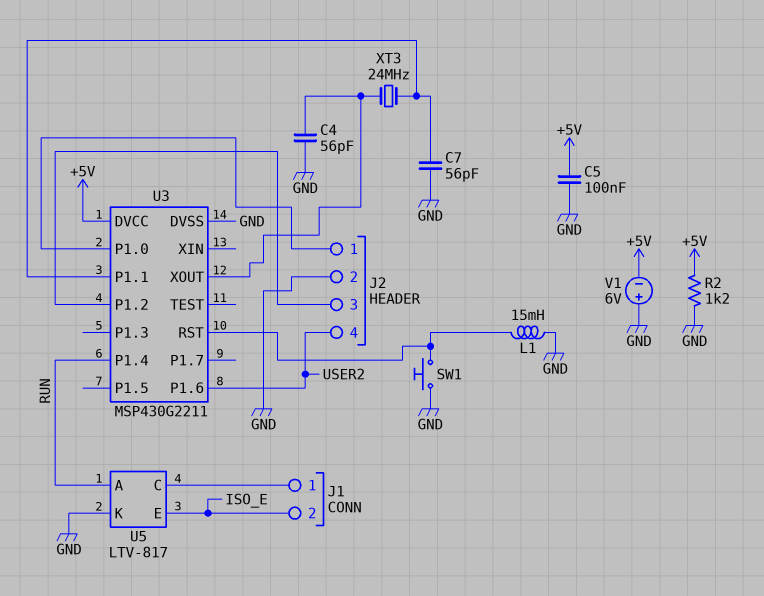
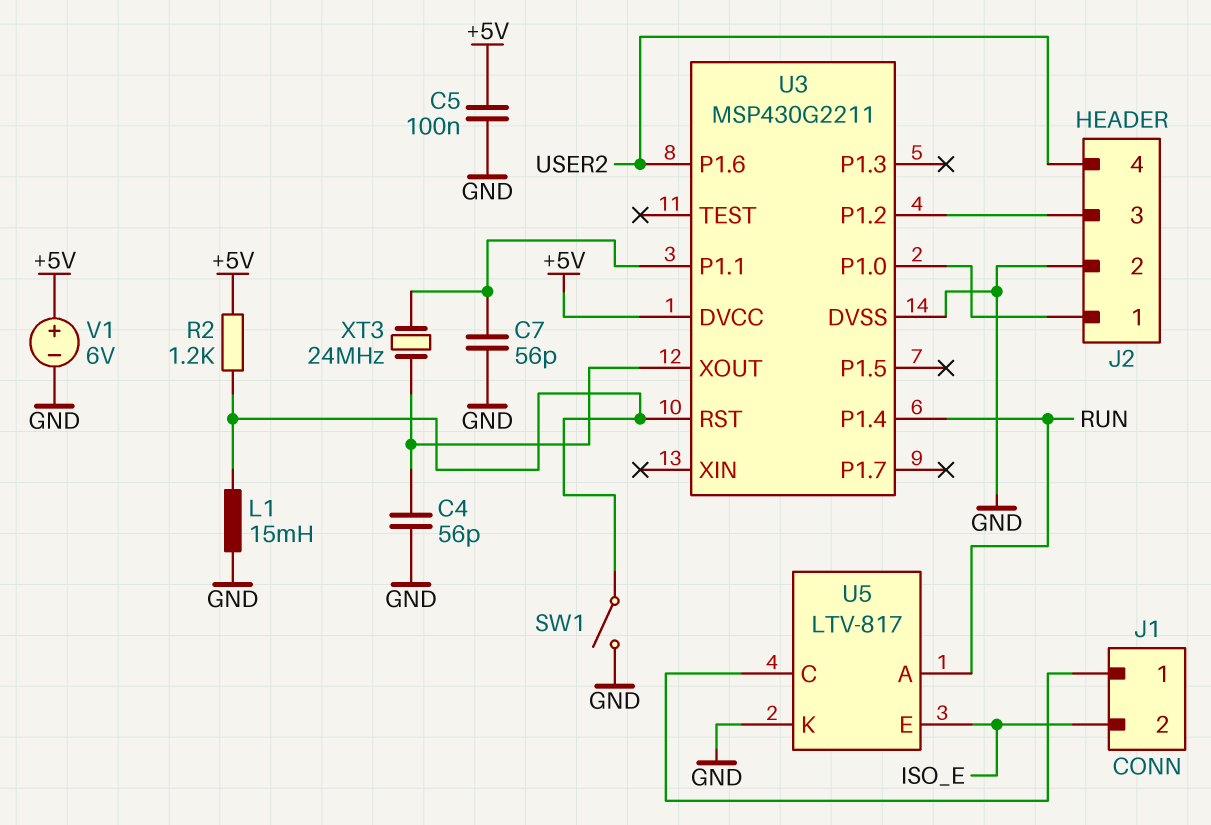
R2: 1.2k (+5V, GND) -> 1.2k (+5V, U3/RST)
SW1: button (GND, U3/RST) -> switch (GND, U3/RST)
V1: 6V (plus GND, minus +5V) -> 6V (plus +5V, minus GND)

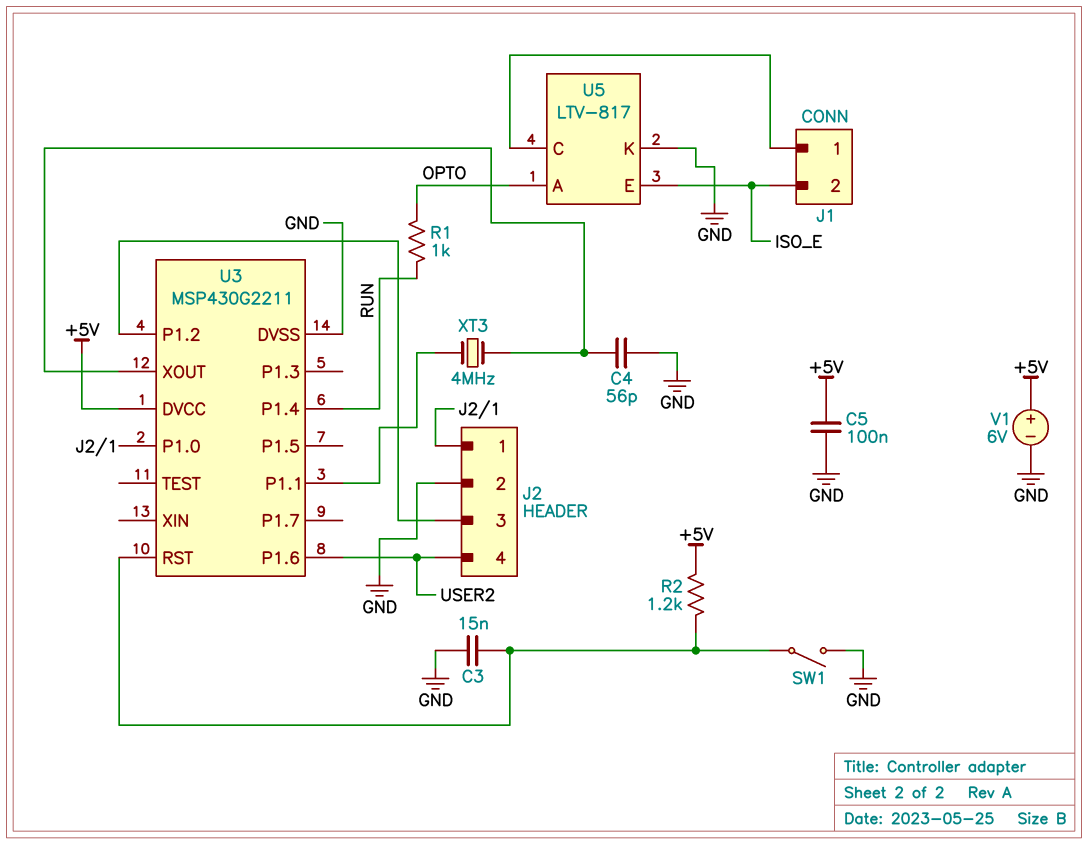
C3: none -> 15nF (GND, U3/RST)
C7: 56pF (GND, U3/P1.1) -> none
L1: 15mH (GND, U3/RST) -> none
R1: none -> 1k (OPTO, RUN)
U5 pin A: RUN -> OPTO
XT3: 24MHz (U3/P1.1, U3/XOUT) -> 4MHz (U3/P1.1, U3/XOUT)

